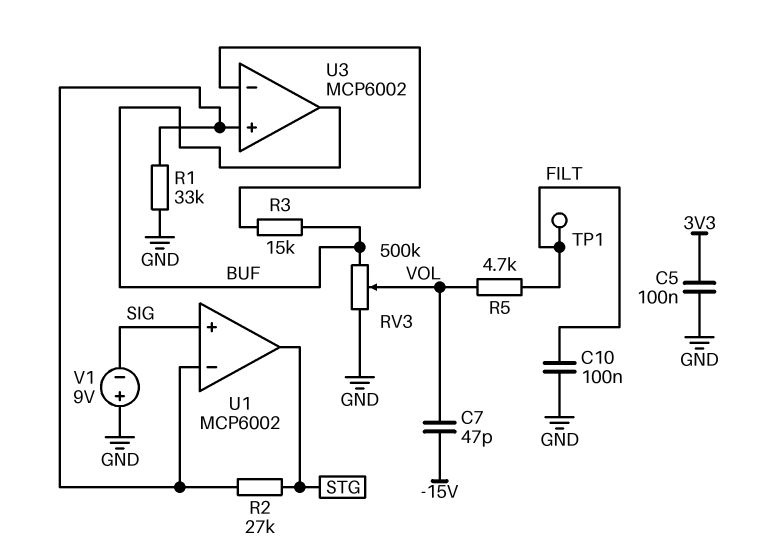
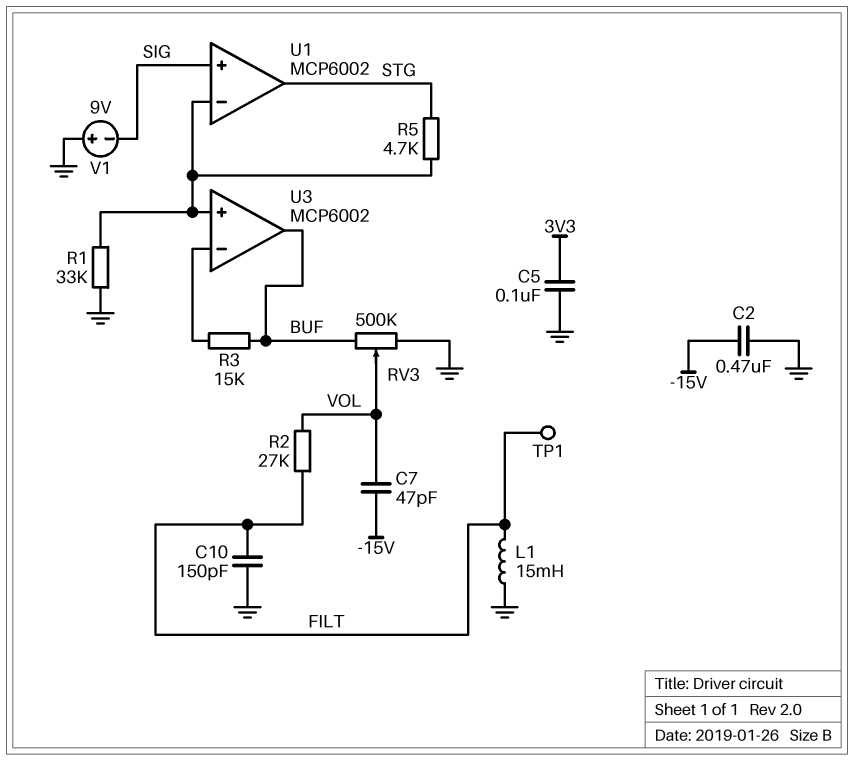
C2: none -> 470nF (-15V, GND)
C10: 100nF (FILT, GND) -> 150pF (FILT, GND)
L1: none -> 15mH (FILT, GND)
R2: 27k (STG, U1/in-) -> 27k (FILT, VOL)
R5: 4.7k (FILT, VOL) -> 4.7k (STG, U1/in-)

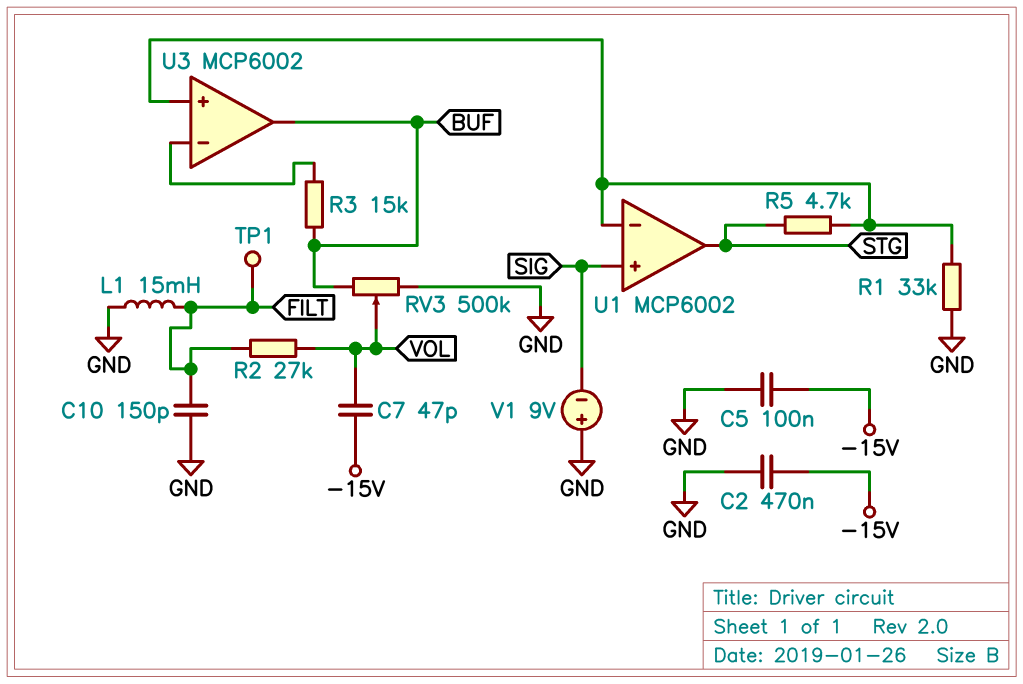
C5: 100nF (3V3, GND) -> 100nF (-15V, GND)

